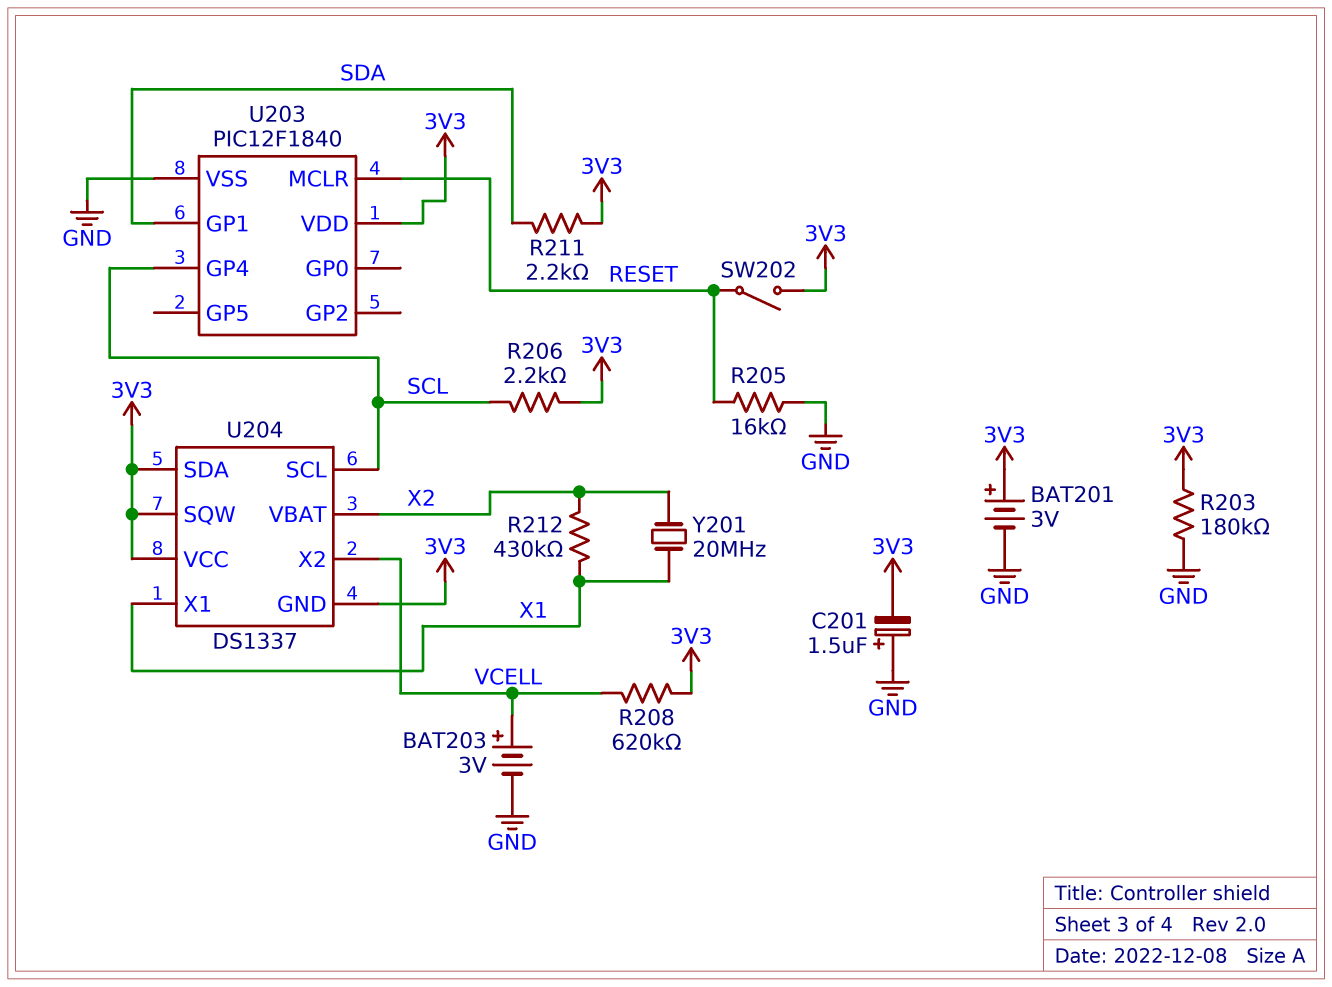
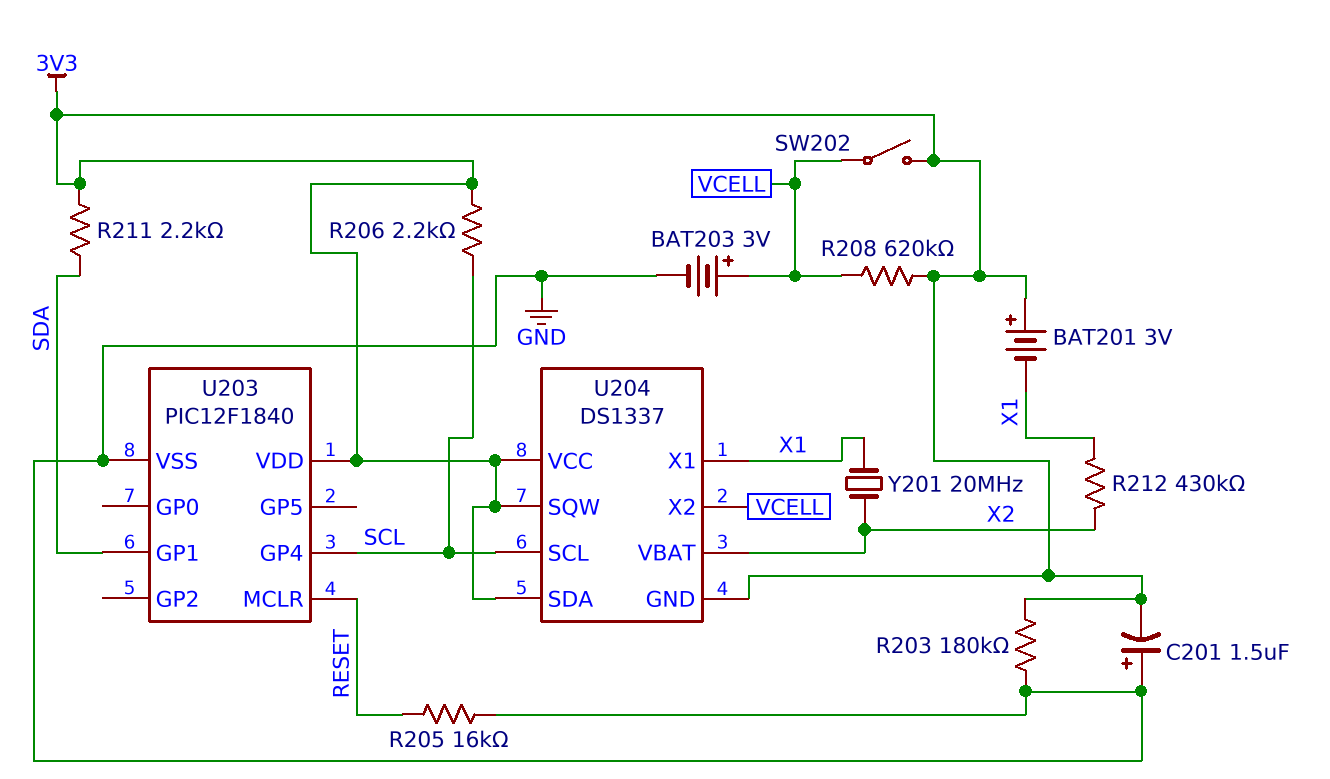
BAT201: 3V (plus 3V3, minus GND) -> 3V (plus 3V3, minus X1)
SW202: switch (3V3, RESET) -> switch (3V3, VCELL)

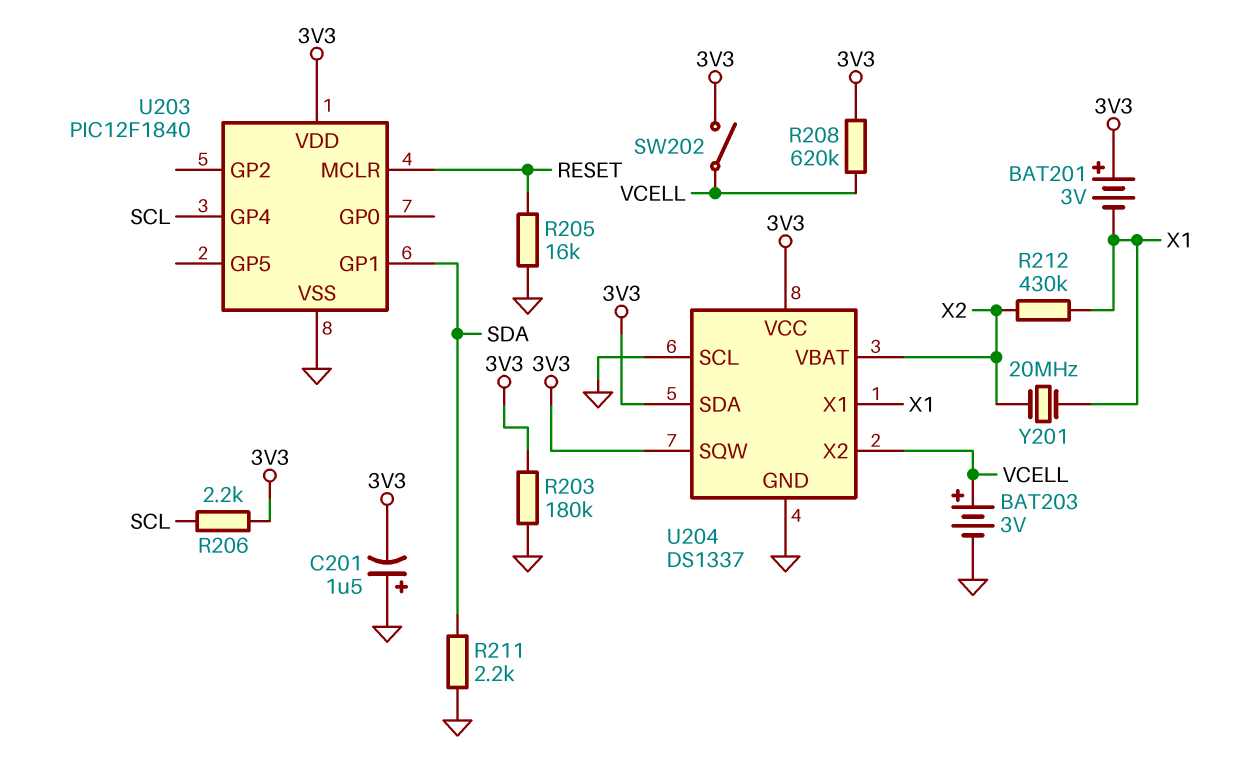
R211: 2.2k (3V3, SDA) -> 2.2k (GND, SDA)
U204 pin GND: 3V3 -> GND
U204 pin SCL: SCL -> GND

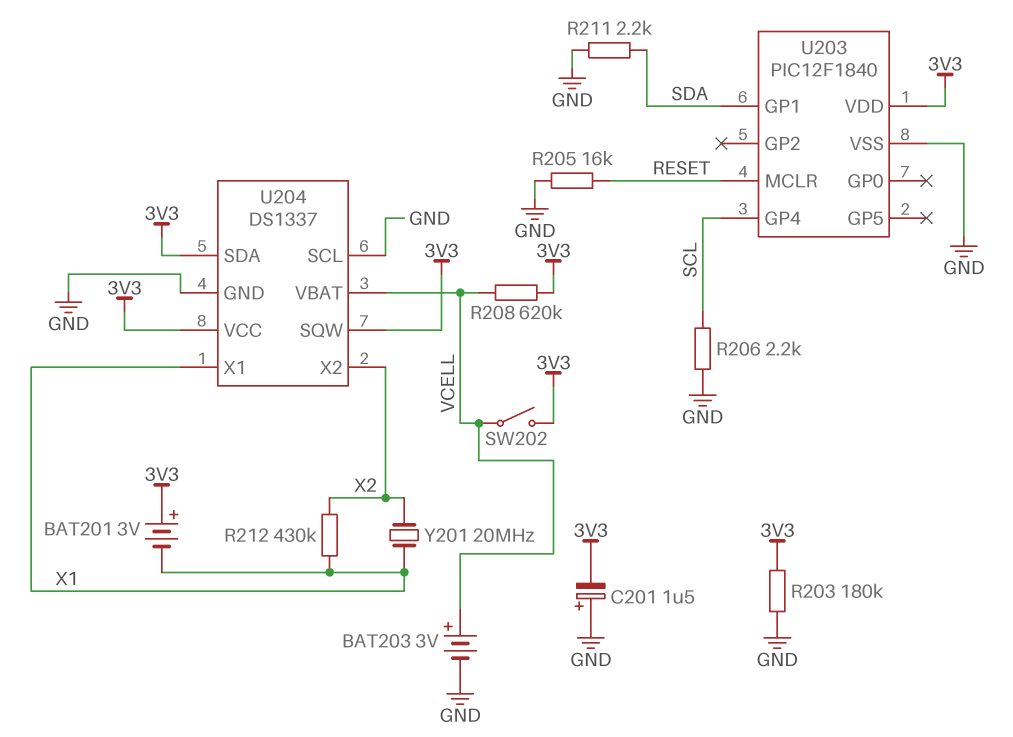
R206: 2.2k (3V3, SCL) -> 2.2k (GND, SCL)
U204 pin VBAT: X2 -> VCELL
U204 pin X2: VCELL -> X2

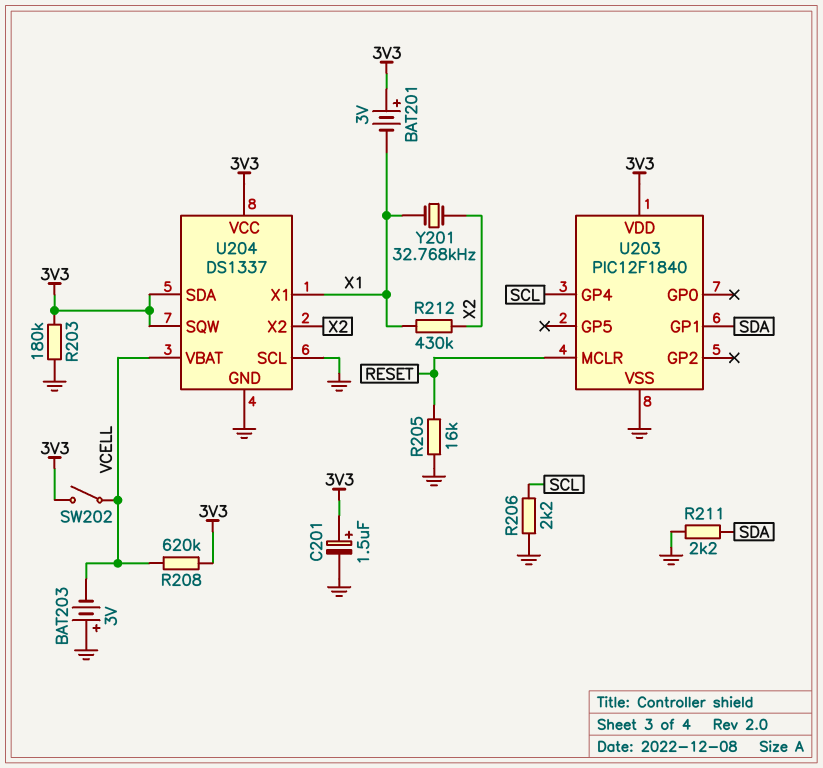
BAT203: 3V (plus VCELL, minus GND) -> 3V (plus GND, minus VCELL)
C201: 1.5uF (plus GND, minus 3V3) -> 1.5uF (plus 3V3, minus GND)
Y201: 20MHz (X1, X2) -> 32.768kHz (X1, X2)

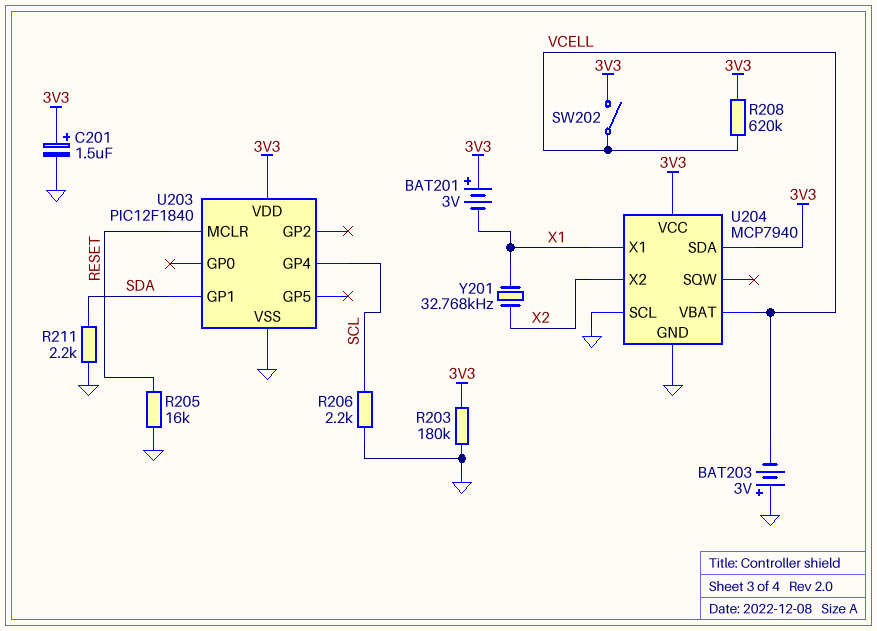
R212: 430k (X1, X2) -> none
U204: DS1337 -> MCP7940
U204 pin SQW: 3V3 -> none

